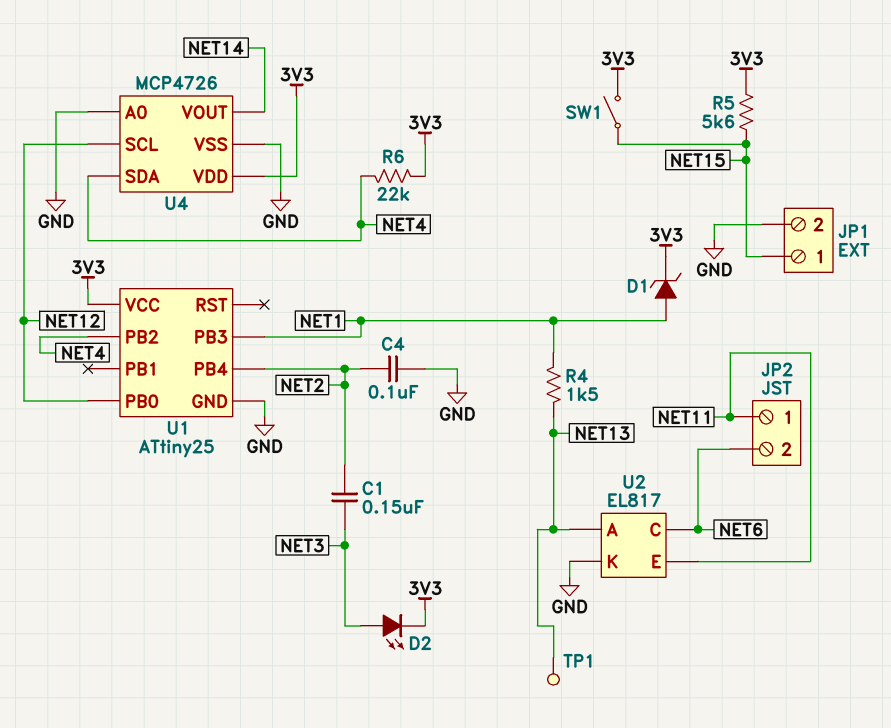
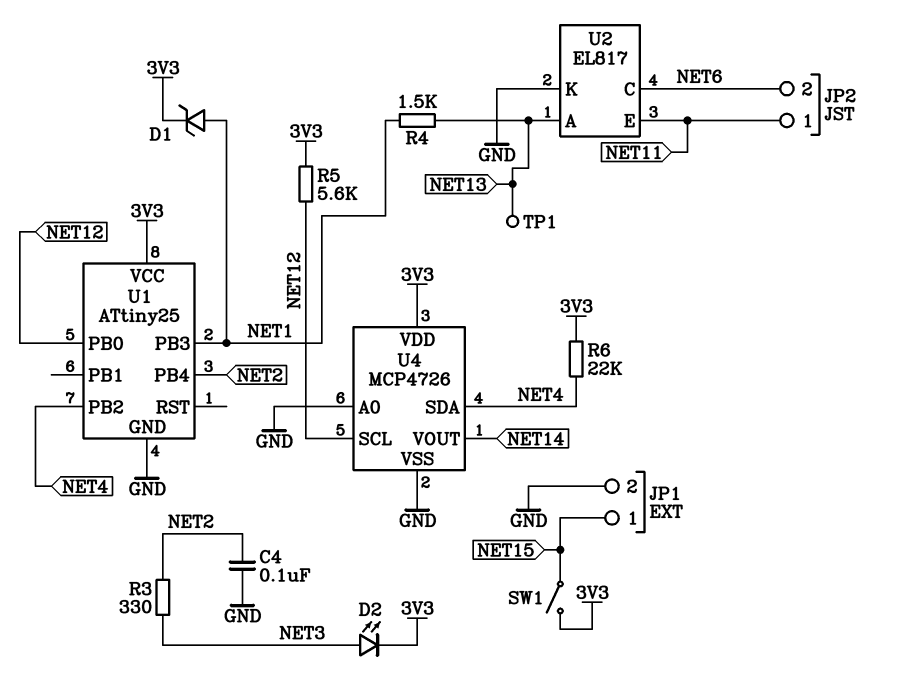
C1: 150nF (NET2, NET3) -> none
R3: none -> 330 (NET2, NET3)
R5: 5.6k (3V3, NET15) -> 5.6k (3V3, NET12)

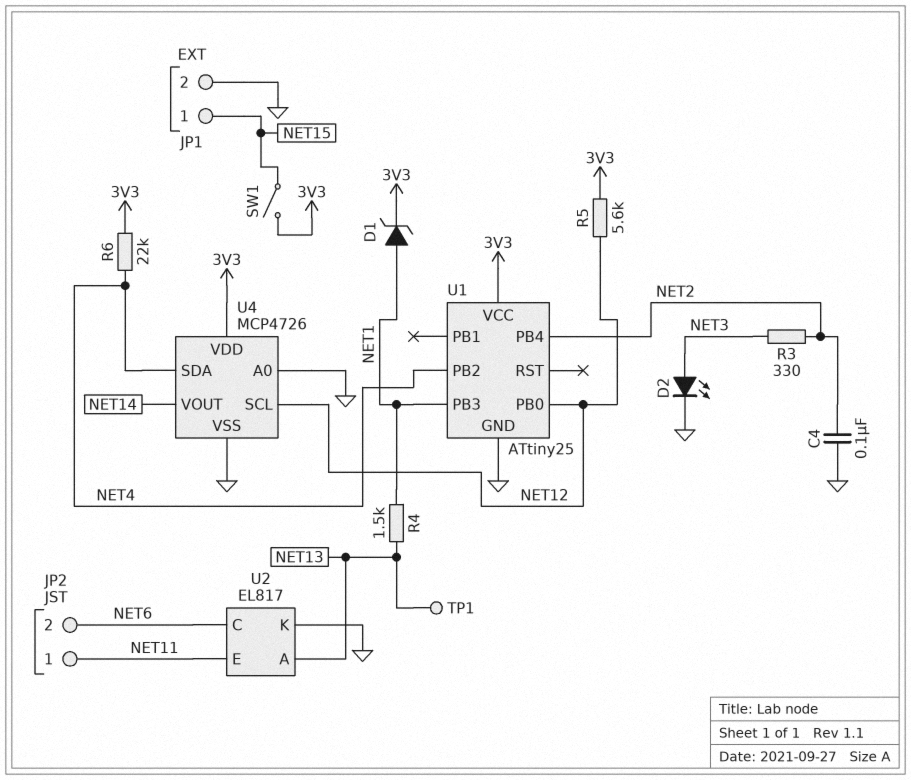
D2: LED (A NET3, K 3V3) -> LED (A NET3, K GND)

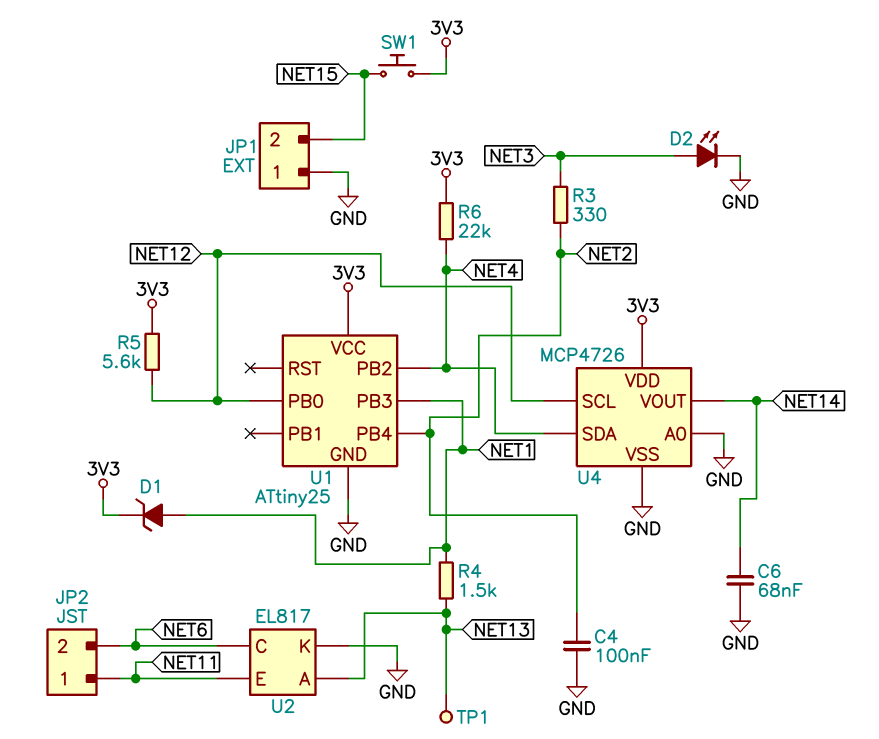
C6: none -> 68nF (GND, NET14)
JP1 pin 1: NET15 -> GND
JP1 pin 2: GND -> NET15
SW1: switch (3V3, NET15) -> button (3V3, NET15)

